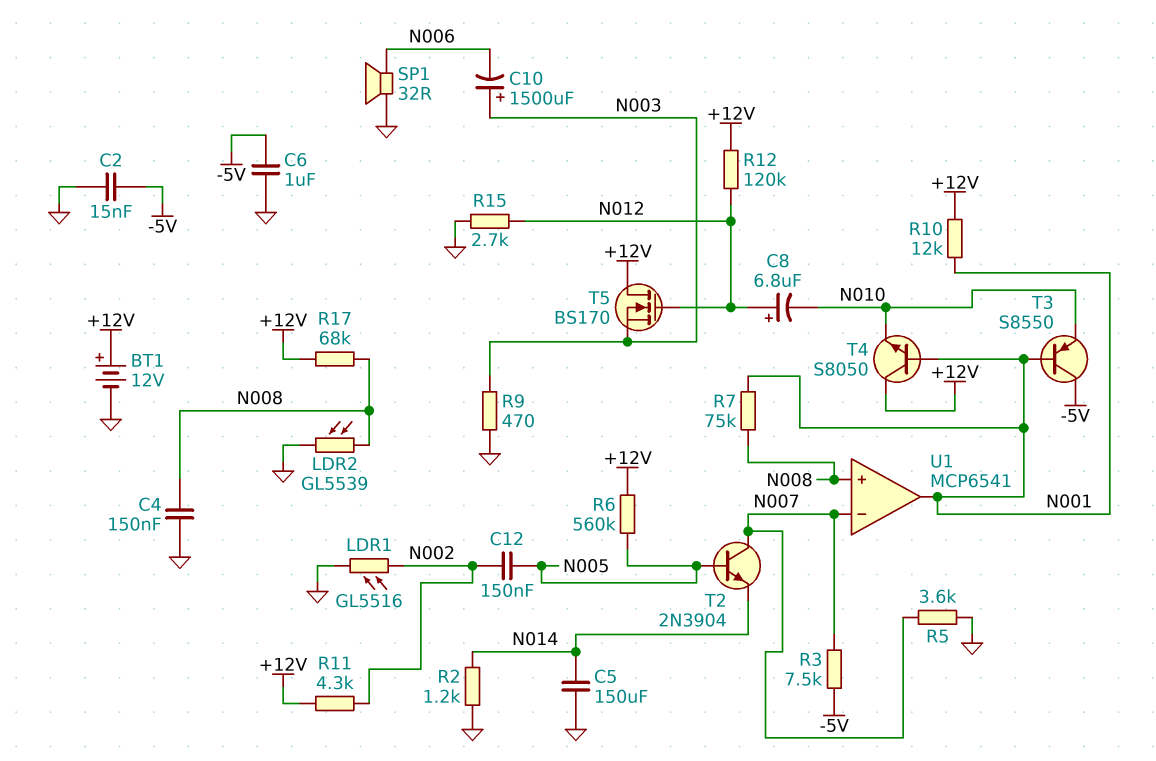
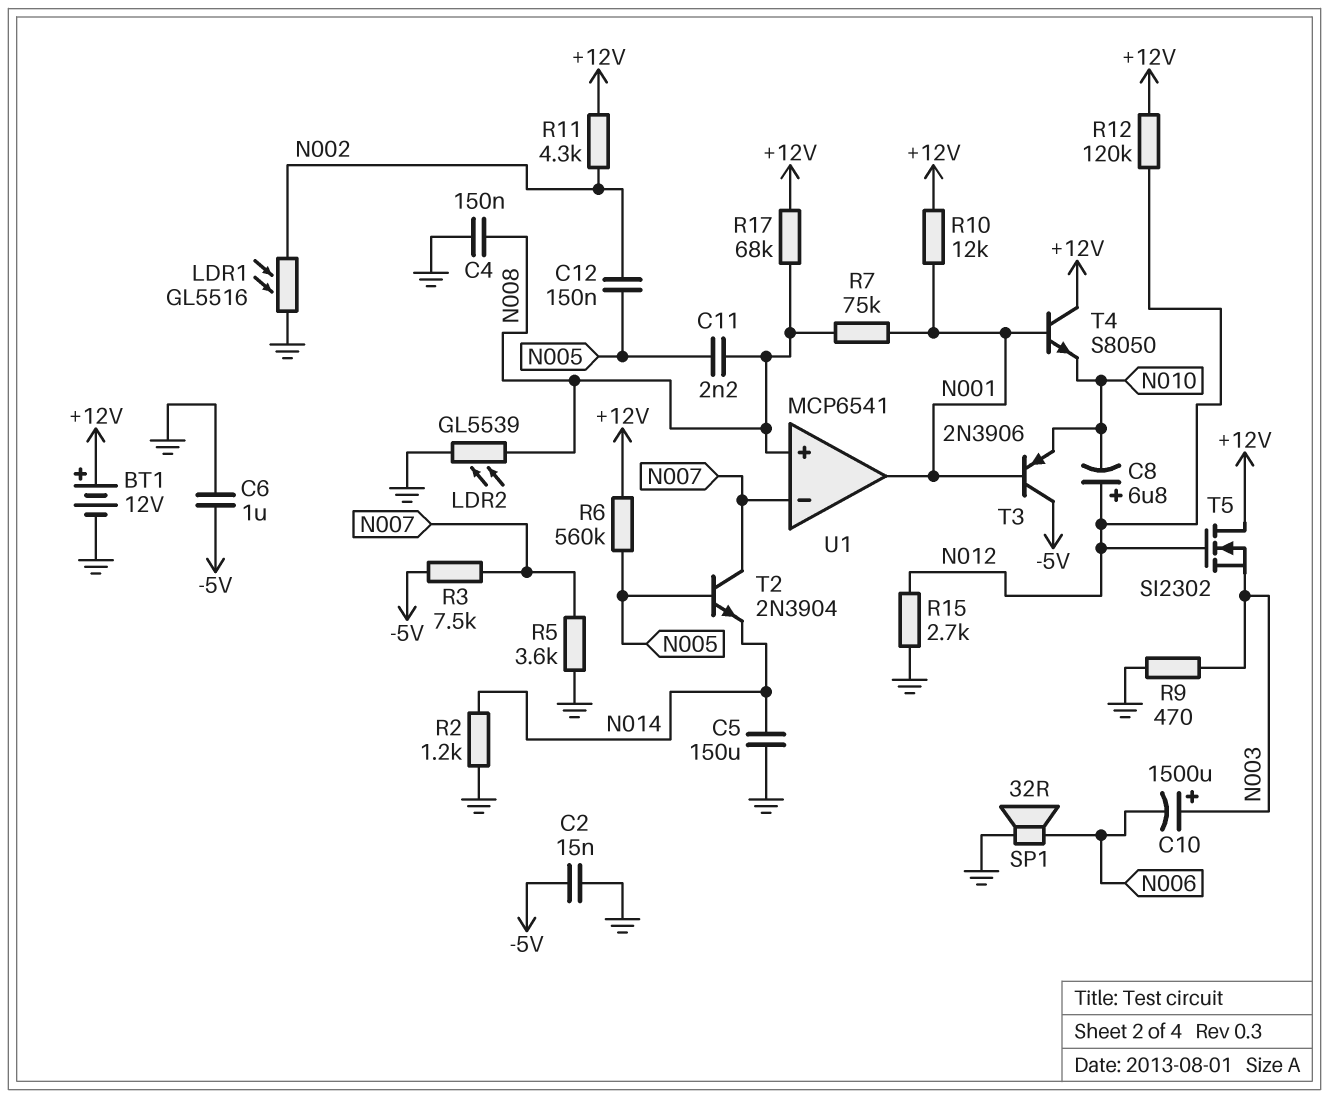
C11: none -> 2.2nF (N005, N008)
T3: PNP S8550 (B N001, C -5V, E N010) -> PNP 2N3906 (B N001, C -5V, E N010)
T5: NMOS BS170 (G N012, D +12V, S N003) -> NMOS SI2302 (G N012, D +12V, S N003)

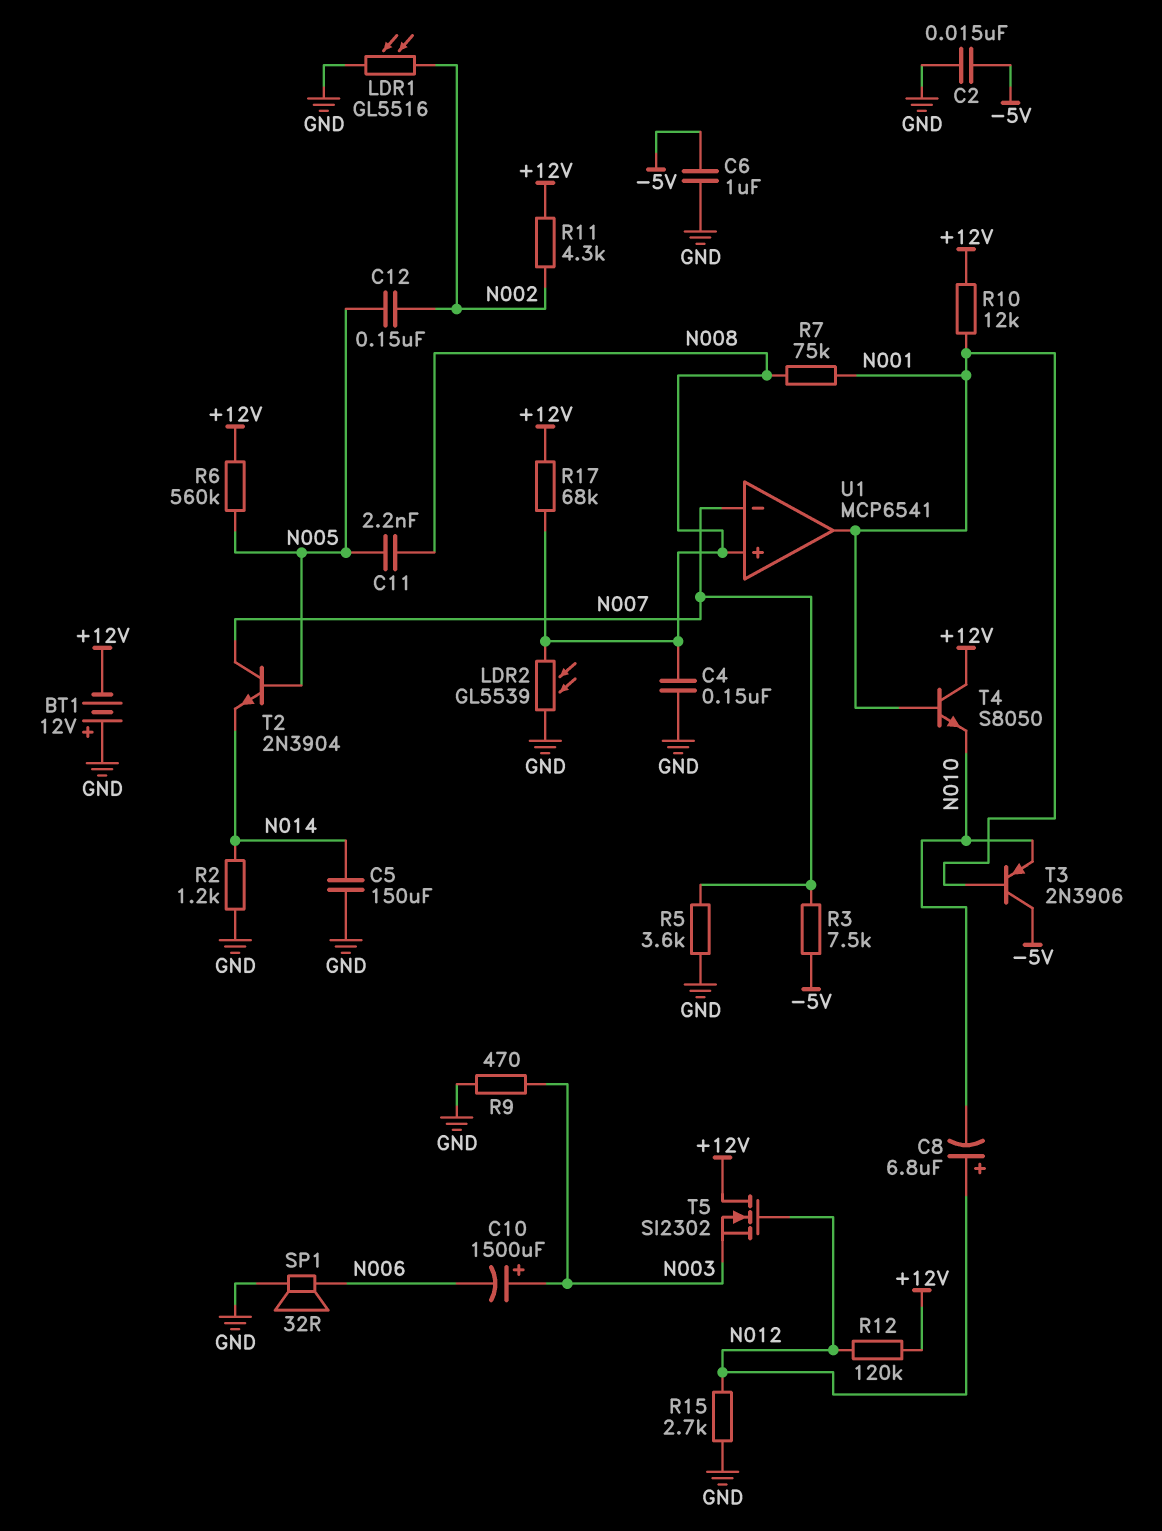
BT1: 12V (plus +12V, minus GND) -> 12V (plus GND, minus +12V)

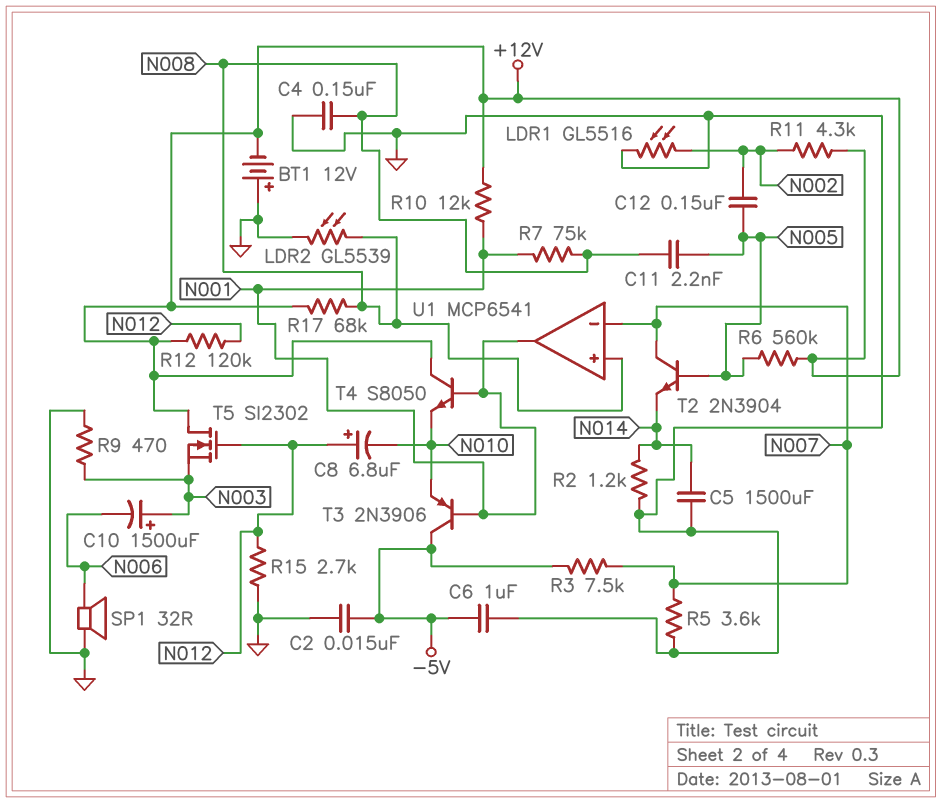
C5: 150uF (GND, N014) -> 1500uF (GND, N014)

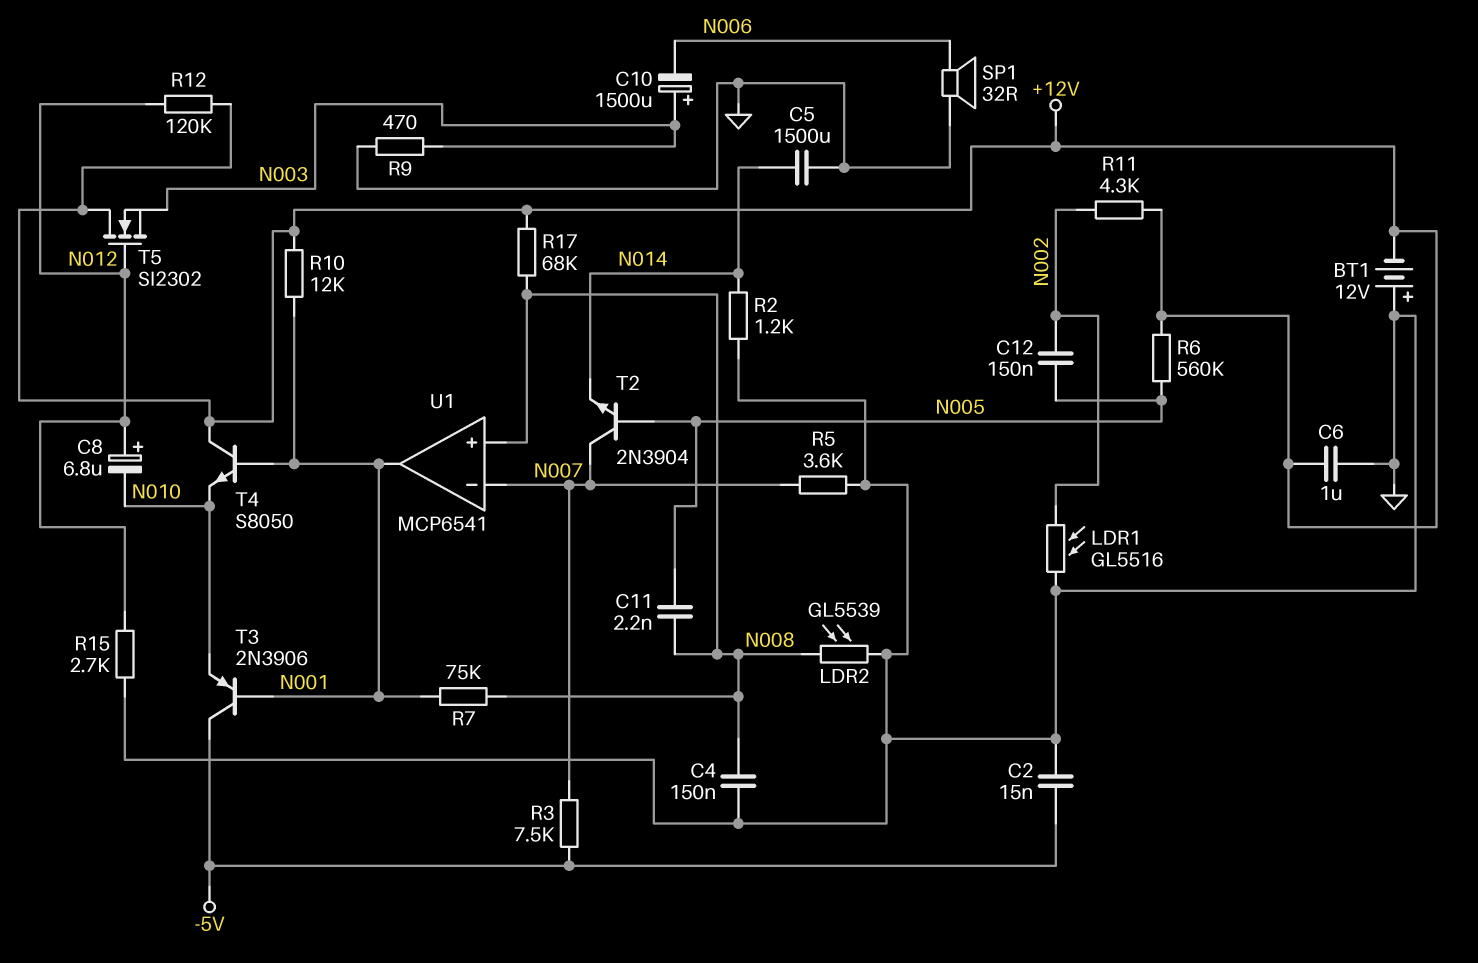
C6: 1uF (-5V, GND) -> 1uF (+12V, GND)

